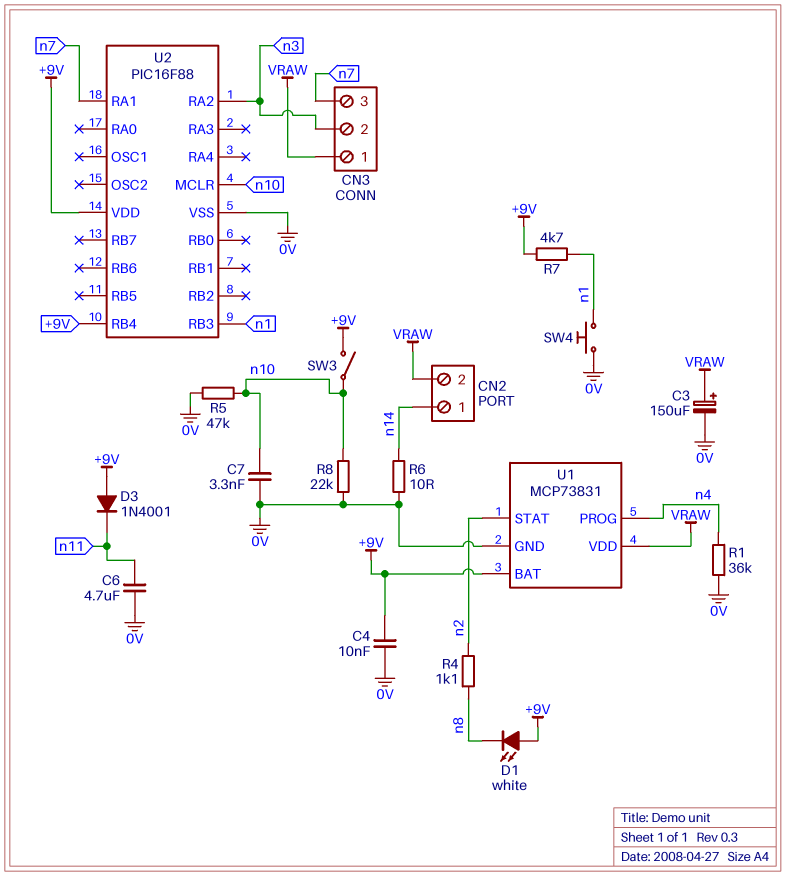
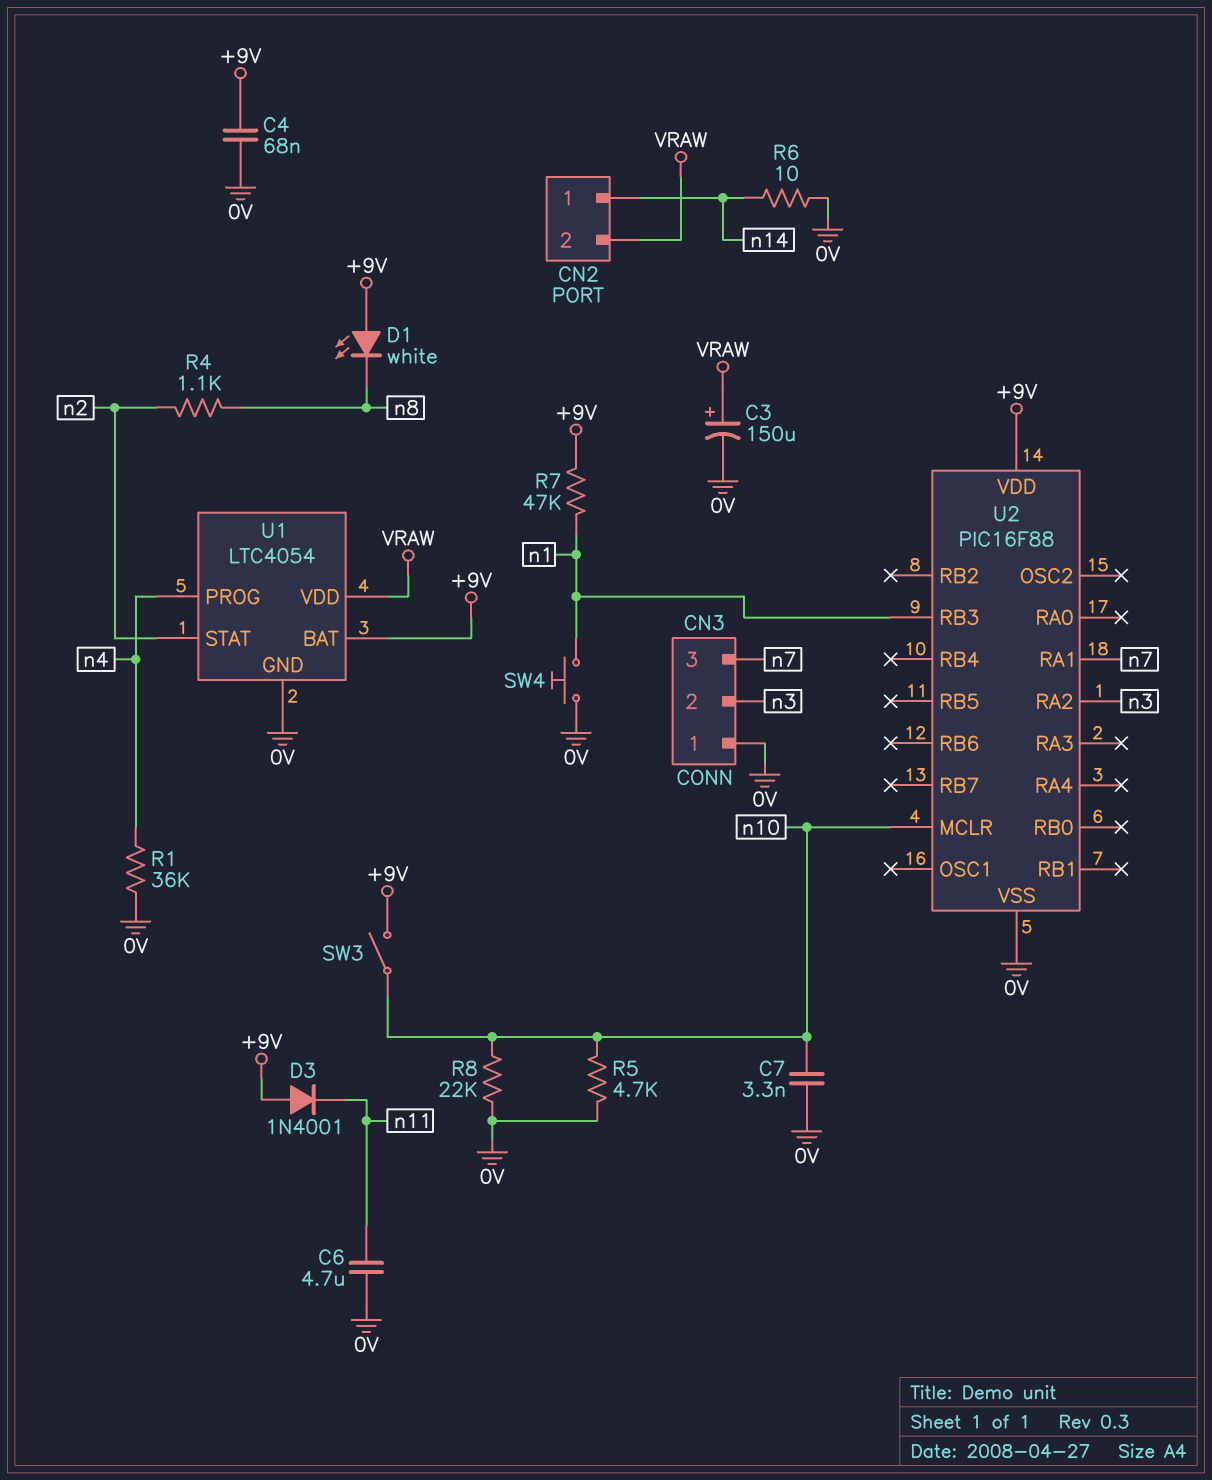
C4: 10nF (+9V, 0V) -> 68nF (+9V, 0V)
CN3 pin 1: VRAW -> 0V
R5: 47k (0V, n10) -> 4.7k (0V, n10)
R7: 4.7k (+9V, n1) -> 47k (+9V, n1)
U1: MCP73831 -> LTC4054
U2 pin RB4: +9V -> none

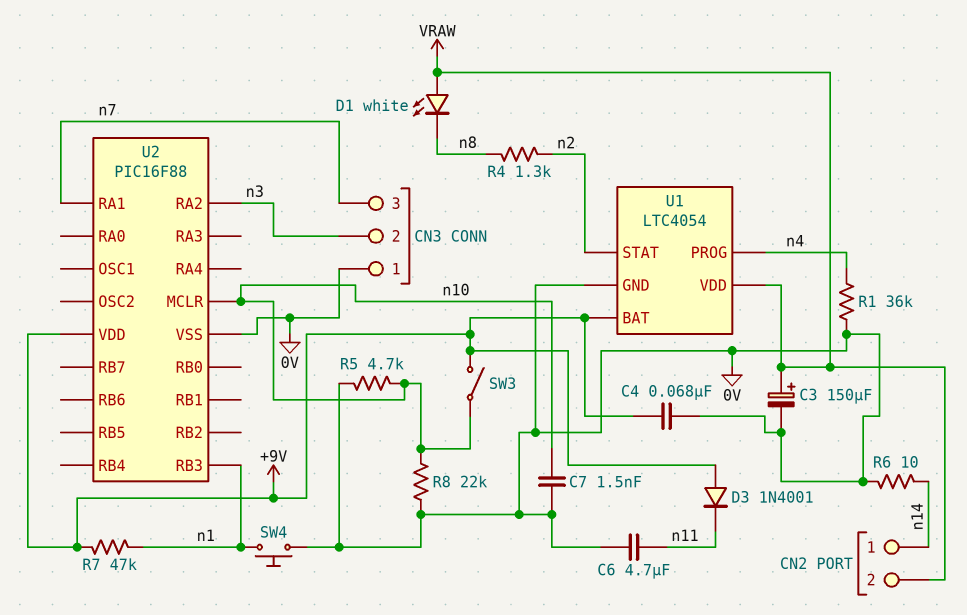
C7: 3.3nF (0V, n10) -> 1.5nF (0V, n10)
D1: LED white (A +9V, K n8) -> LED white (A VRAW, K n8)
R4: 1.1k (n2, n8) -> 1.3k (n2, n8)

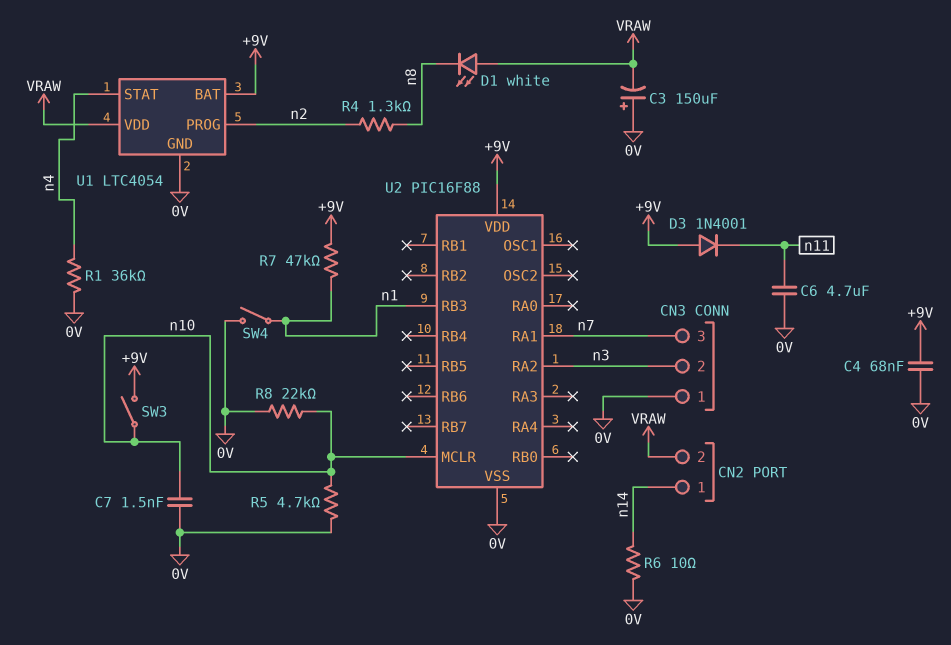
C3: 150uF (plus VRAW, minus 0V) -> 150uF (plus 0V, minus VRAW)
SW4: button (0V, n1) -> switch (0V, n1)
U1 pin PROG: n4 -> n2
U1 pin STAT: n2 -> n4

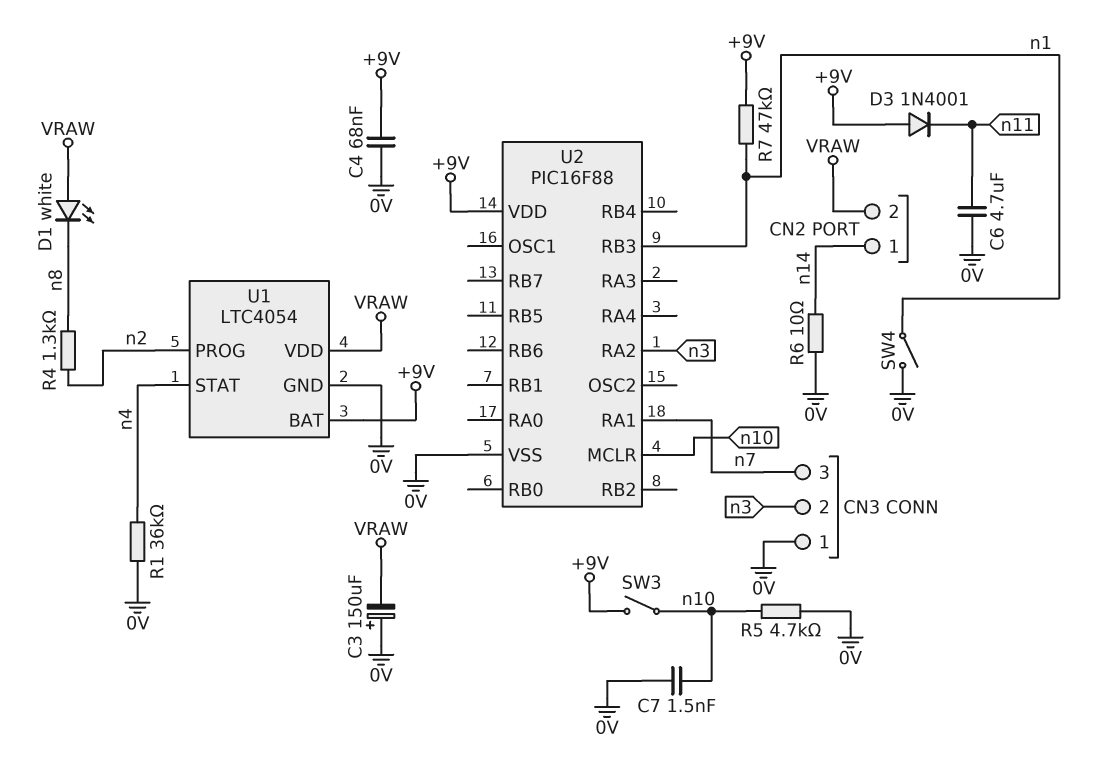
R8: 22k (0V, n10) -> none

